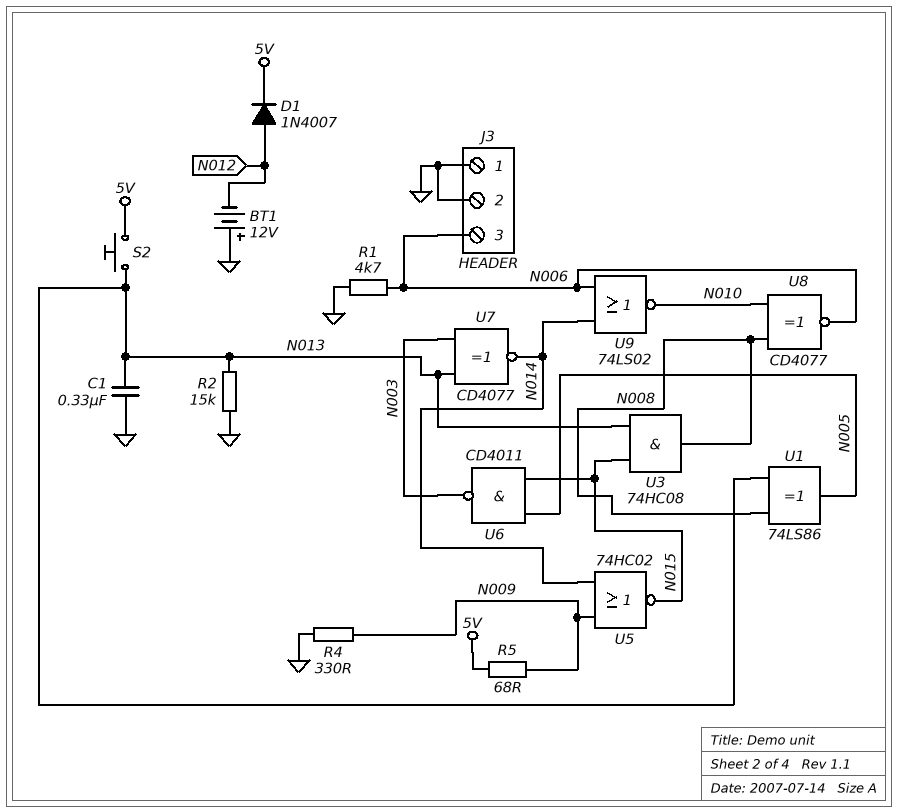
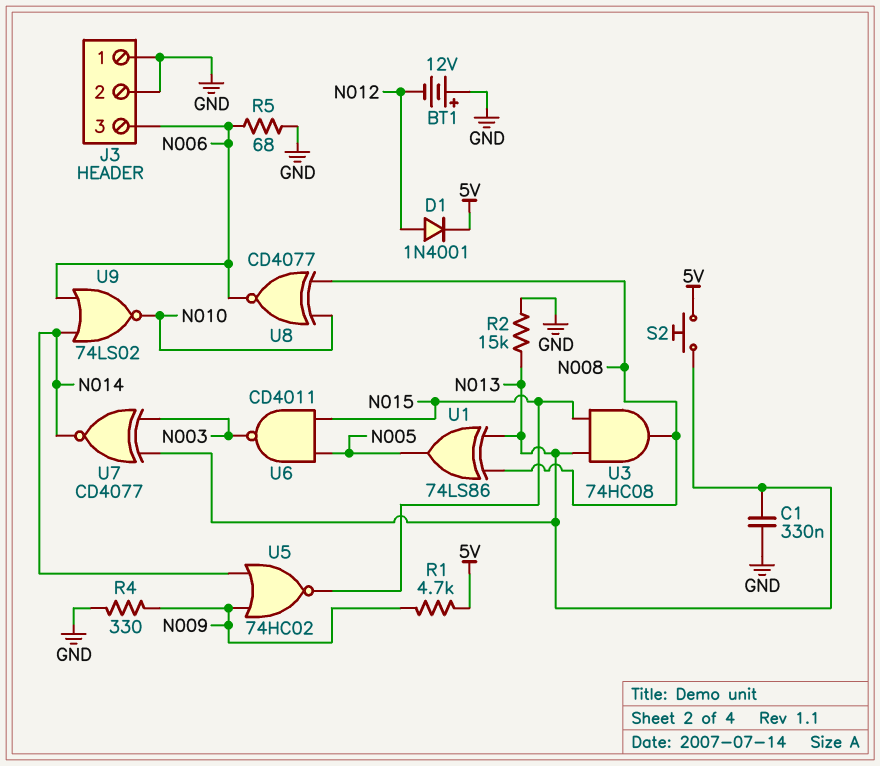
D1: diode 1N4007 (A N012, K 5V) -> diode 1N4001 (A N012, K 5V)
R1: 4.7k (GND, N006) -> 4.7k (5V, N009)
R5: 68 (5V, N009) -> 68 (GND, N006)

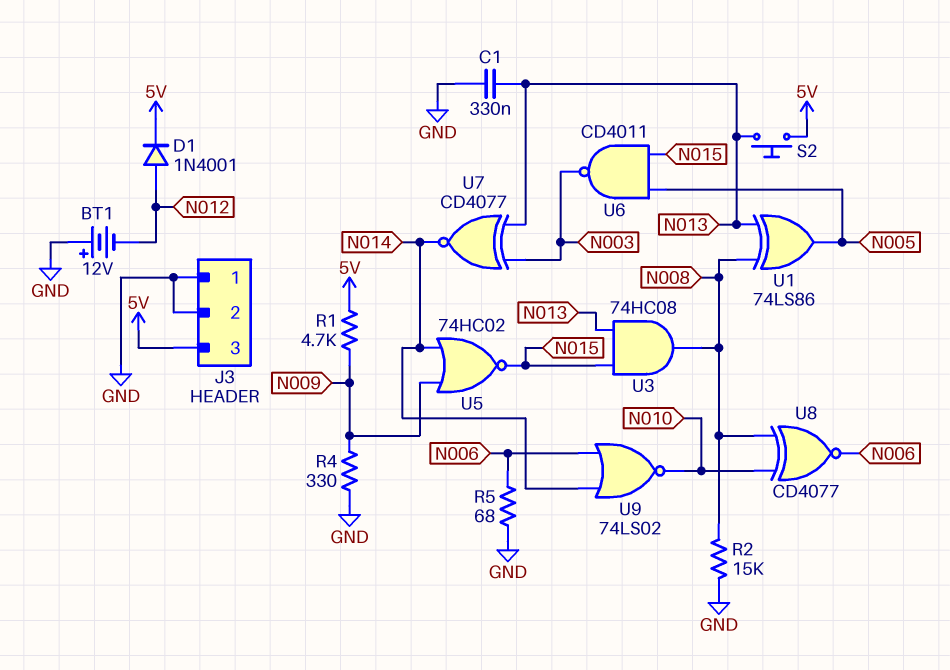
J3 pin 3: N006 -> 5V
R2: 15k (GND, N013) -> 15k (GND, N008)

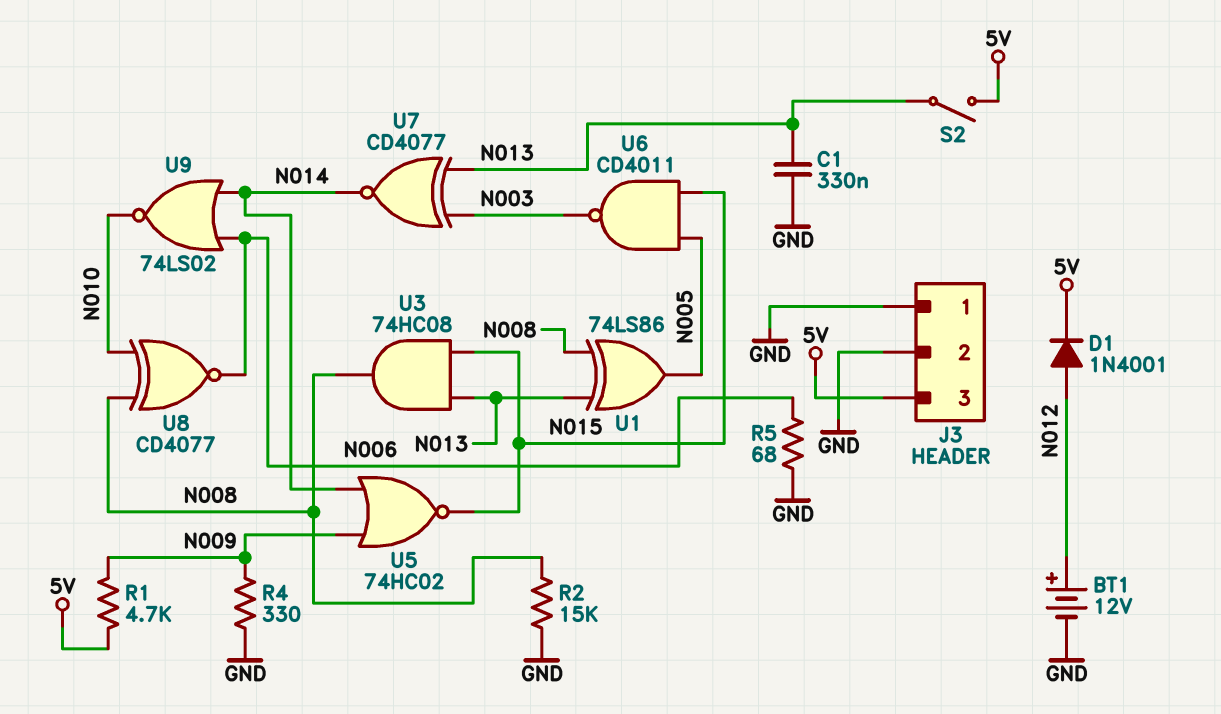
BT1: 12V (plus GND, minus N012) -> 12V (plus N012, minus GND)
S2: button (5V, N013) -> switch (5V, N013)

